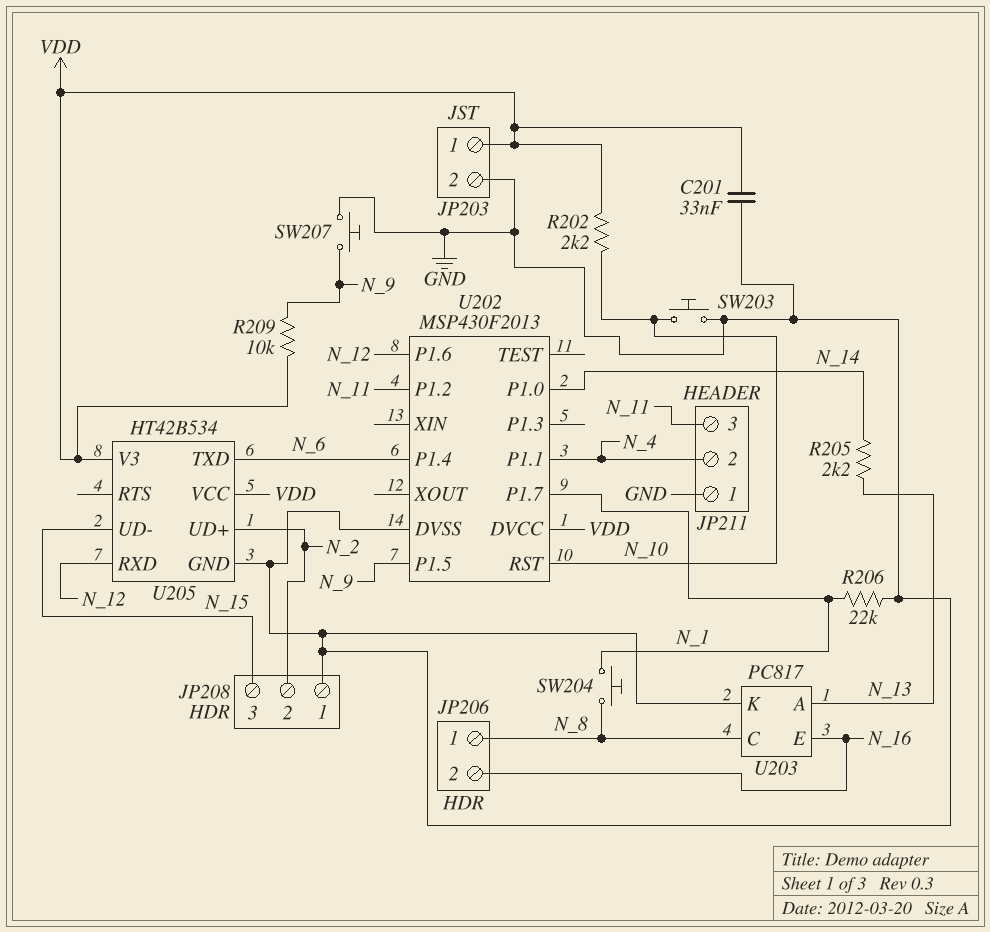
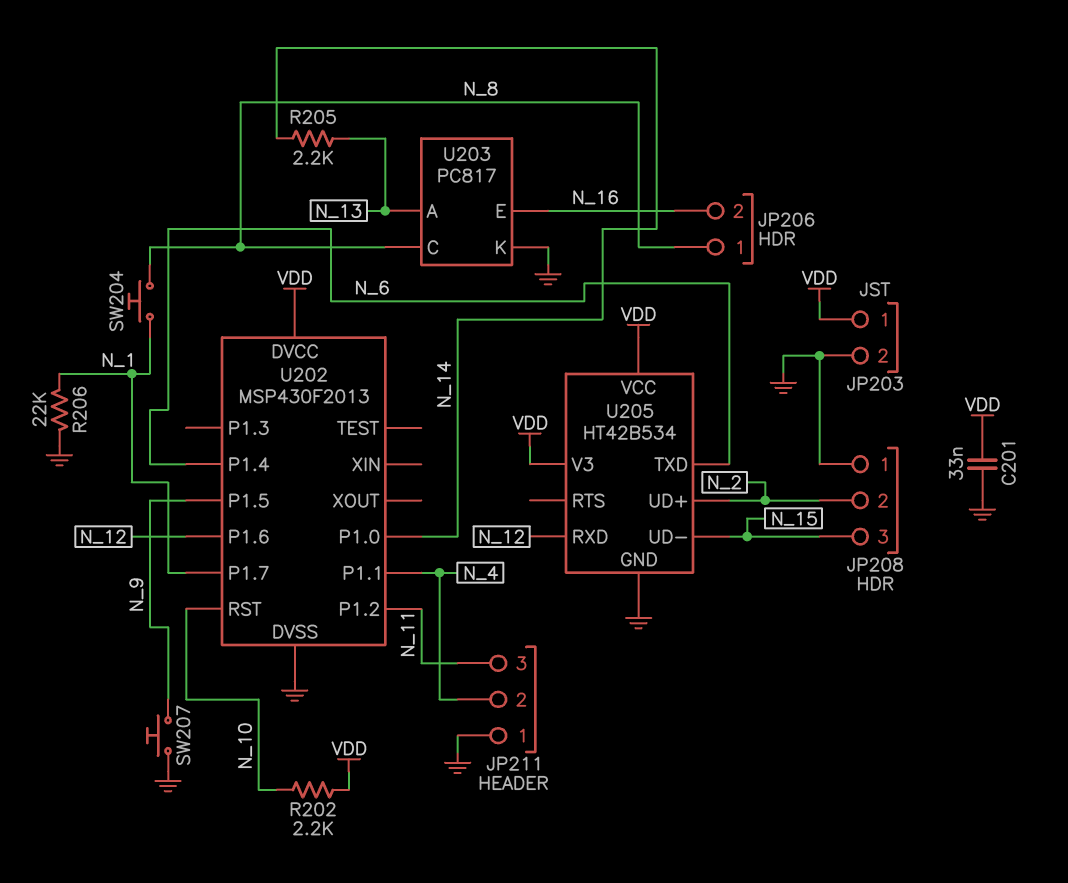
R209: 10k (N_9, VDD) -> none
SW203: button (GND, N_10) -> none

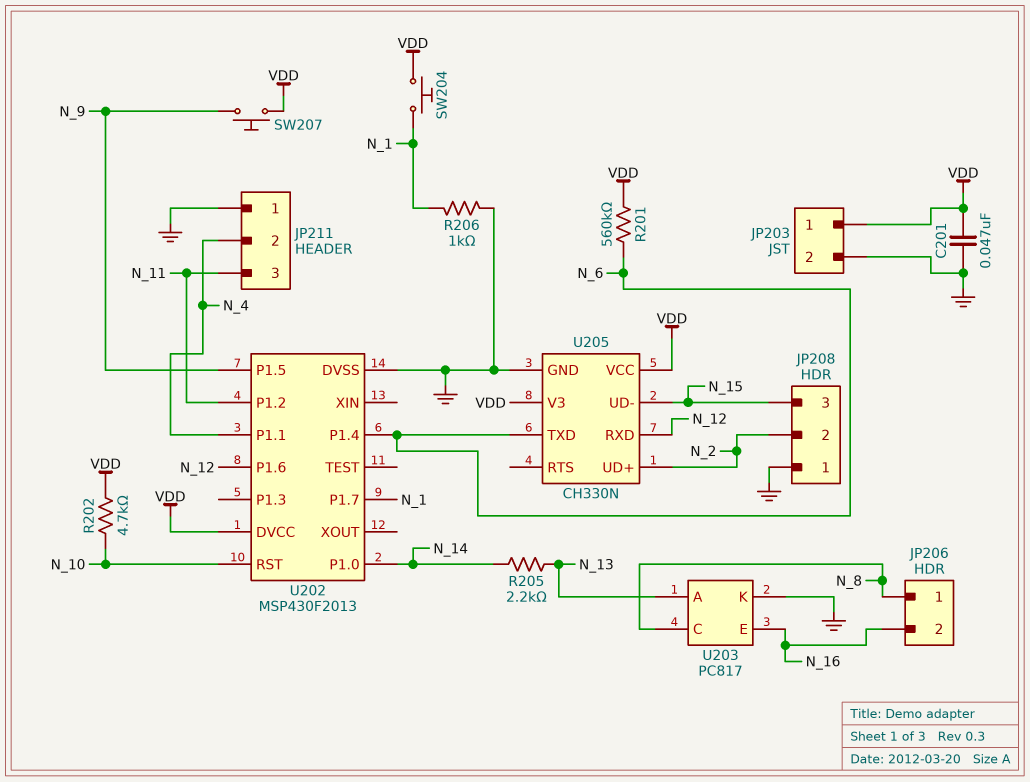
C201: 33nF (GND, VDD) -> 47nF (GND, VDD)
R201: none -> 560k (N_6, VDD)
R202: 2.2k (N_10, VDD) -> 4.7k (N_10, VDD)
R206: 22k (GND, N_1) -> 1k (GND, N_1)
SW204: button (N_1, N_8) -> button (N_1, VDD)
SW207: button (GND, N_9) -> button (N_9, VDD)
U205: HT42B534 -> CH330N

